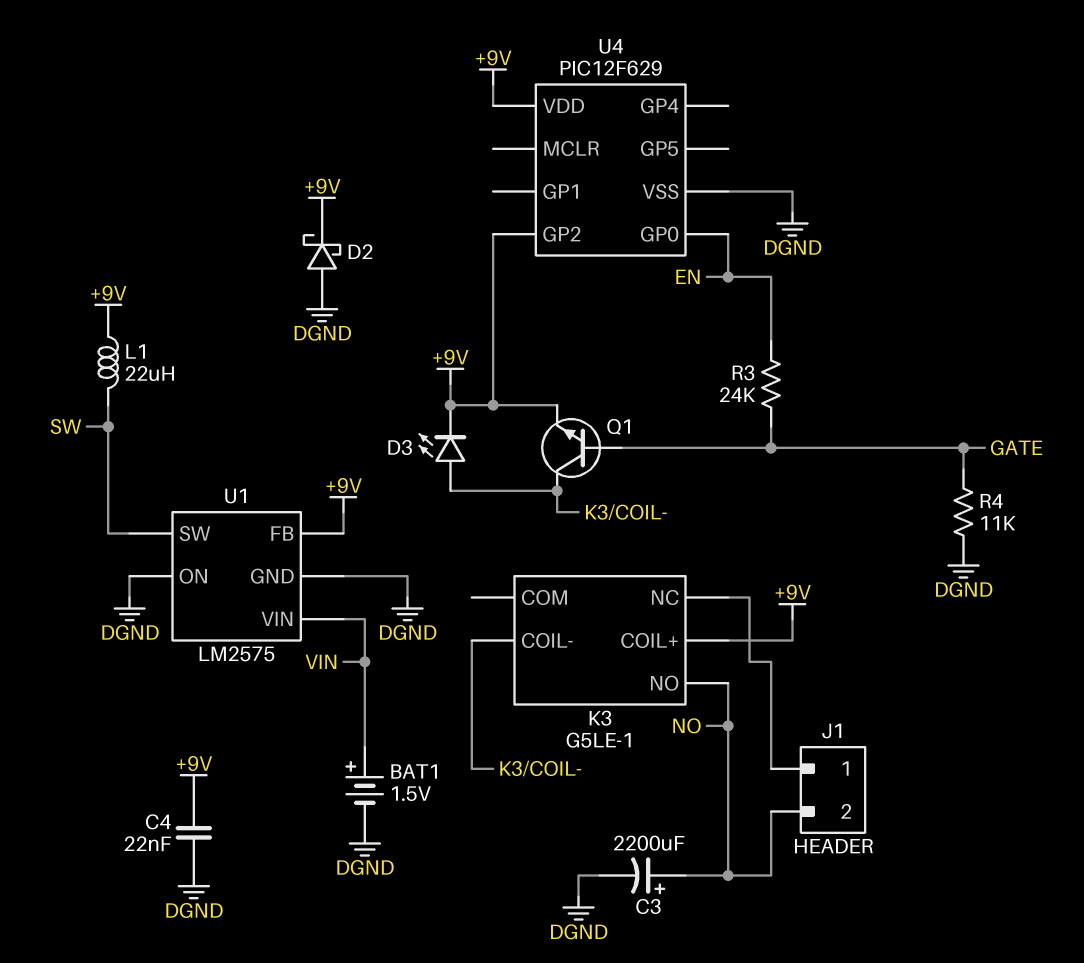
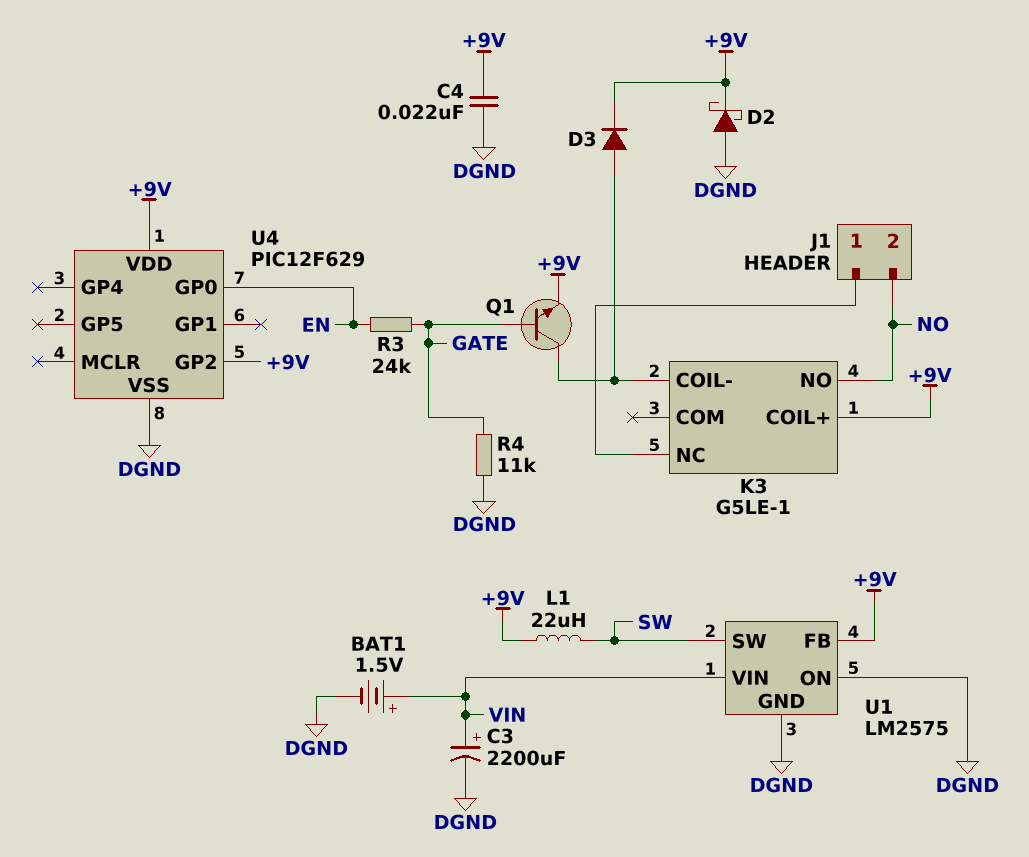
C3: 2200uF (plus NO, minus DGND) -> 2200uF (plus VIN, minus DGND)
D3: LED (A K3/COIL-, K +9V) -> diode (A K3/COIL-, K +9V)

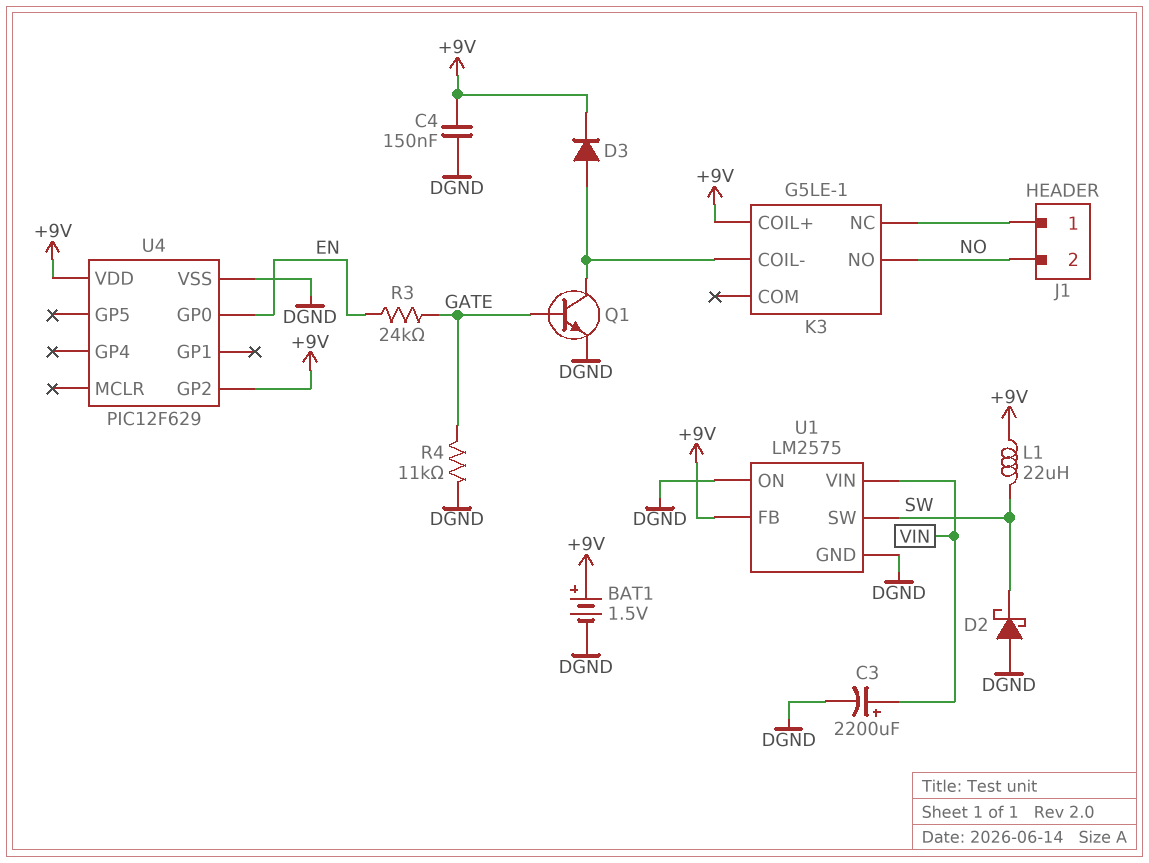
BAT1: 1.5V (plus VIN, minus DGND) -> 1.5V (plus +9V, minus DGND)
C4: 22nF (+9V, DGND) -> 150nF (+9V, DGND)
D2: schottky (A DGND, K +9V) -> schottky (A DGND, K SW)
Q1: NPN (B GATE, C K3/COIL-, E +9V) -> NPN (B GATE, C K3/COIL-, E DGND)

